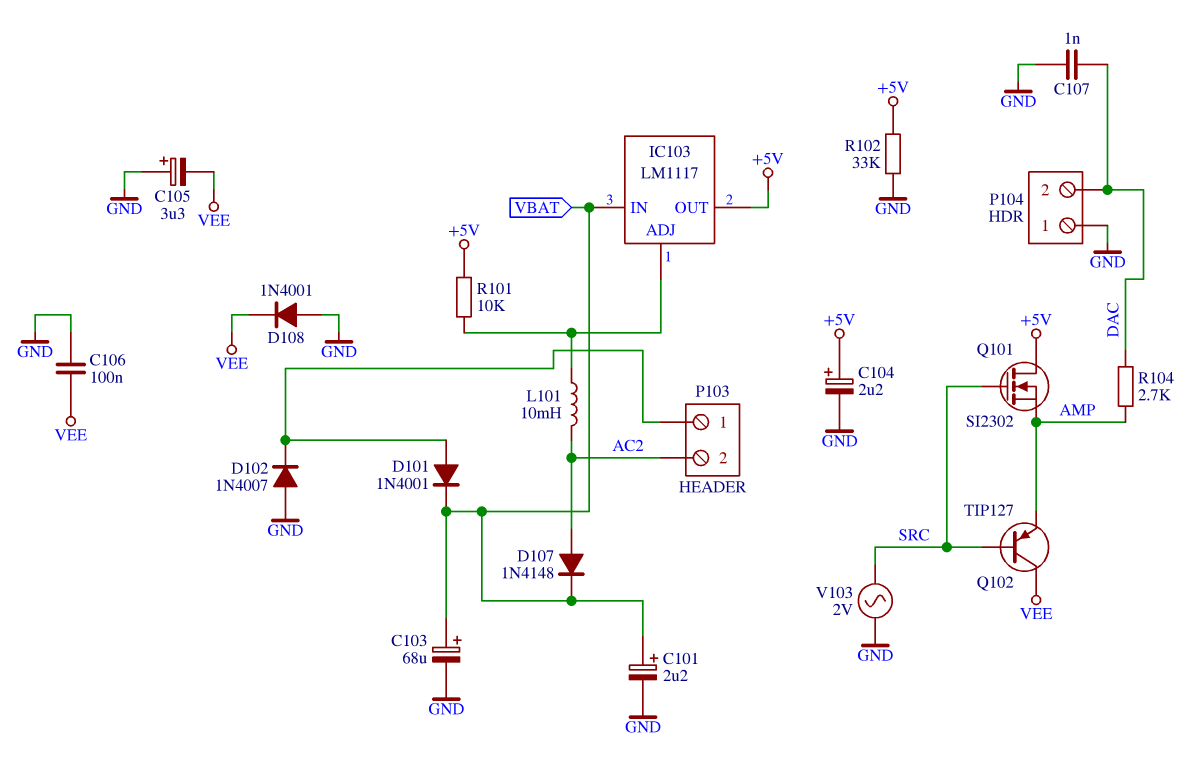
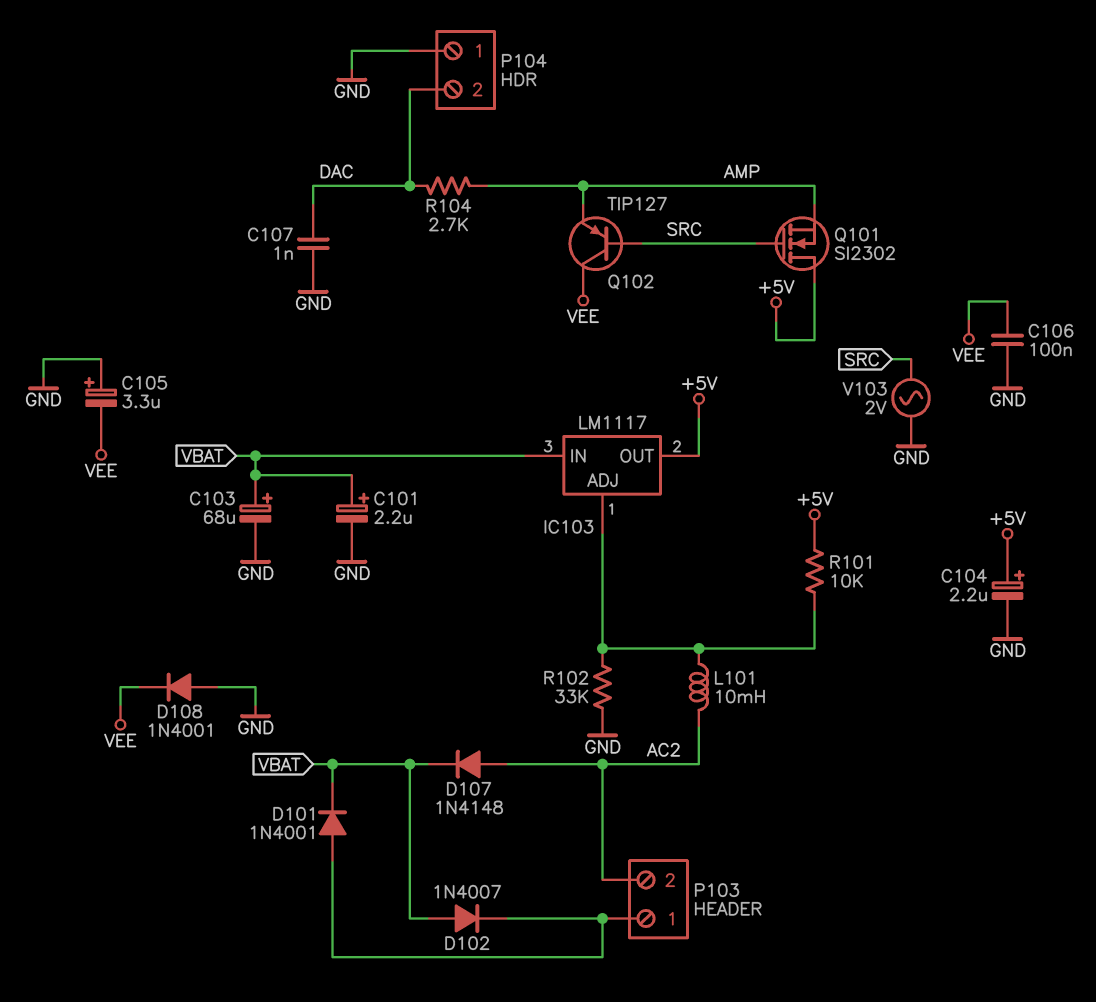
D102: diode 1N4007 (A GND, K P103/1) -> diode 1N4007 (A VBAT, K P103/1)
R102: 33k (+5V, GND) -> 33k (GND, IC103/ADJ)

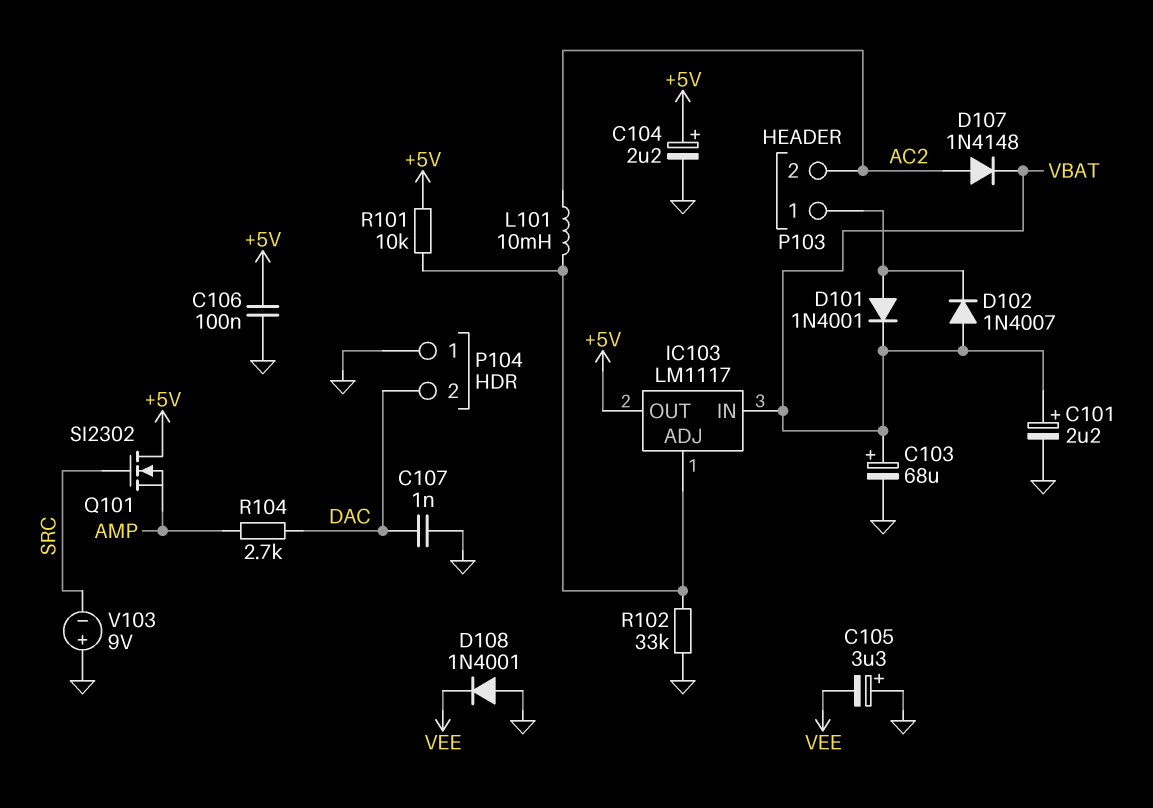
C106: 100nF (GND, VEE) -> 100nF (+5V, GND)
Q102: PNP TIP127 (B SRC, C VEE, E AMP) -> none
V103: AC 2V (GND, SRC) -> 9V (plus GND, minus SRC)

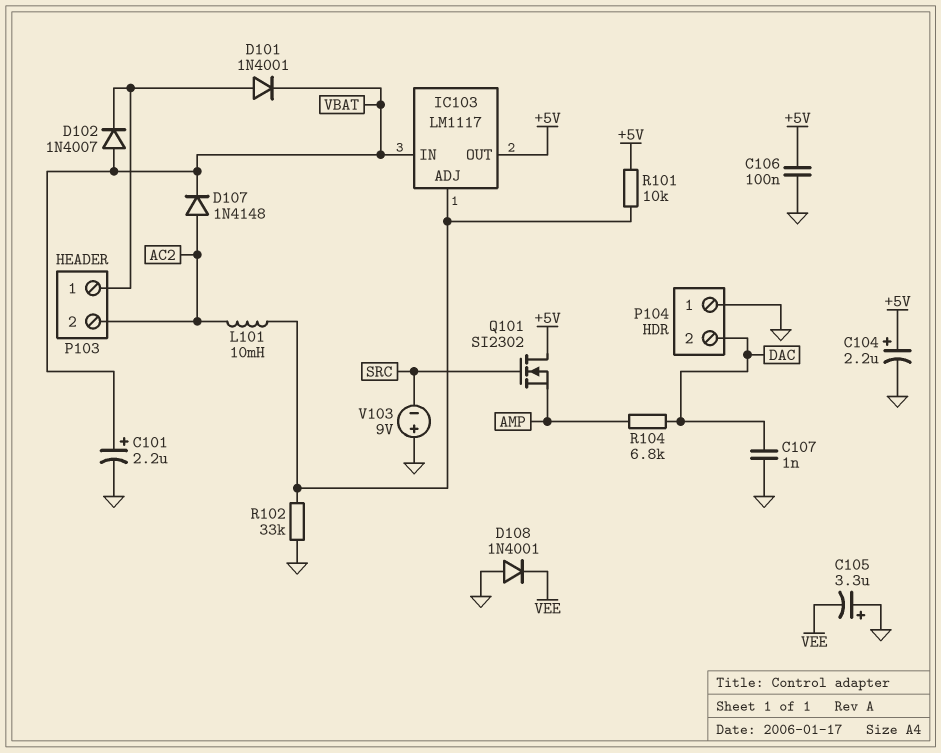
C103: 68uF (plus VBAT, minus GND) -> none
R104: 2.7k (AMP, DAC) -> 6.8k (AMP, DAC)

